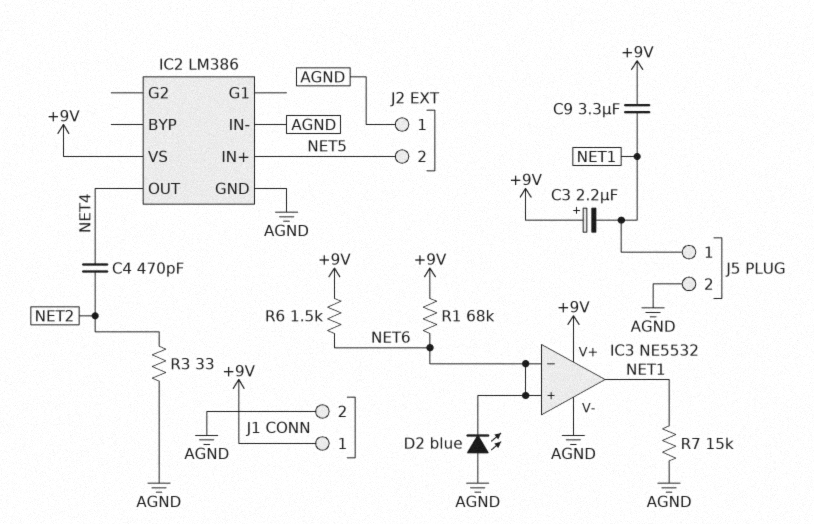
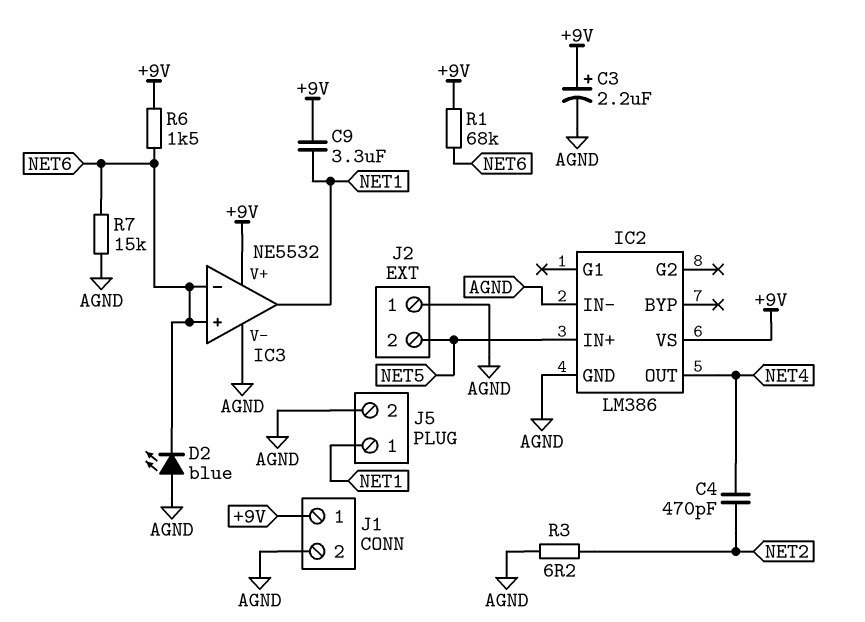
C3: 2.2uF (plus +9V, minus NET1) -> 2.2uF (plus +9V, minus AGND)
R3: 33 (AGND, NET2) -> 6.2 (AGND, NET2)
R7: 15k (AGND, NET1) -> 15k (AGND, NET6)

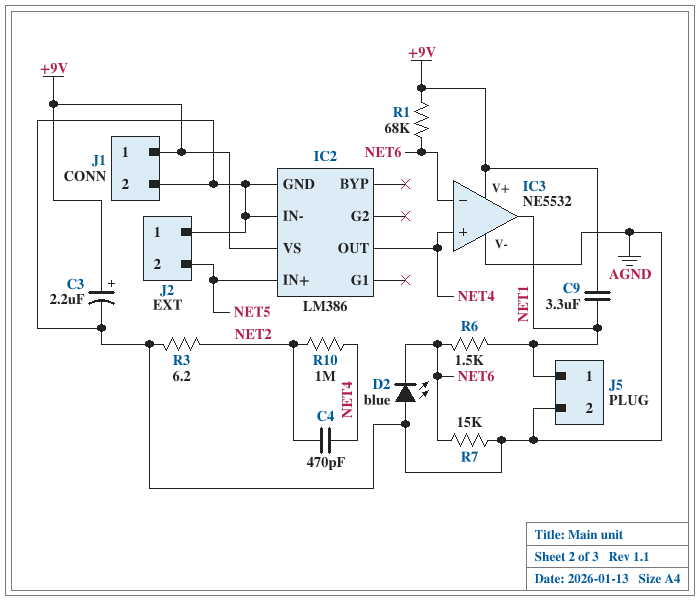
IC3 pin in+: NET6 -> NET4
R6: 1.5k (+9V, NET6) -> 1.5k (NET1, NET6)
R10: none -> 1M (NET2, NET4)

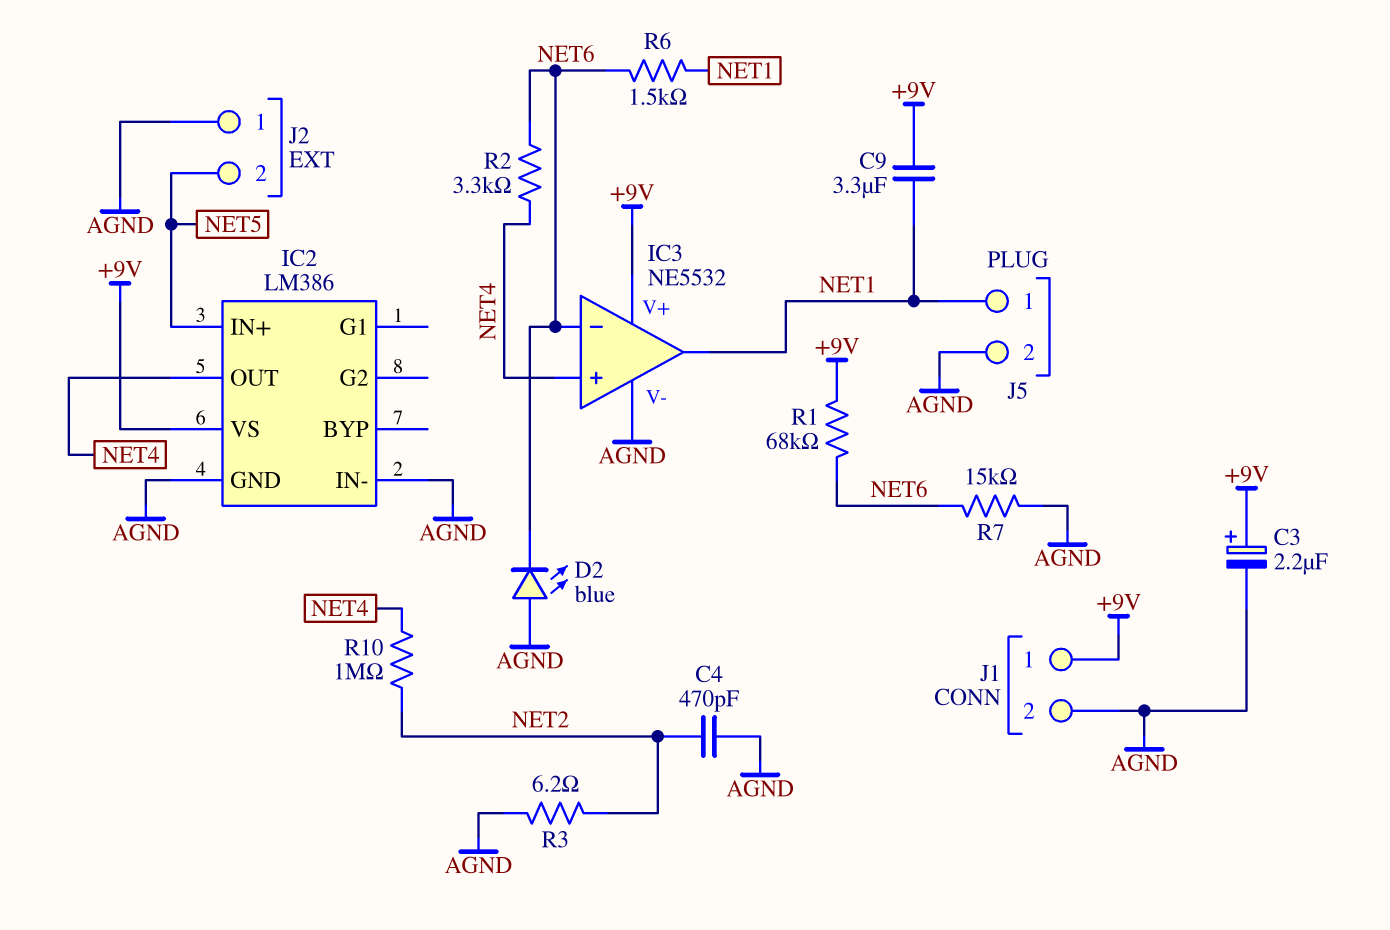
C4: 470pF (NET2, NET4) -> 470pF (AGND, NET2)
R2: none -> 3.3k (NET4, NET6)

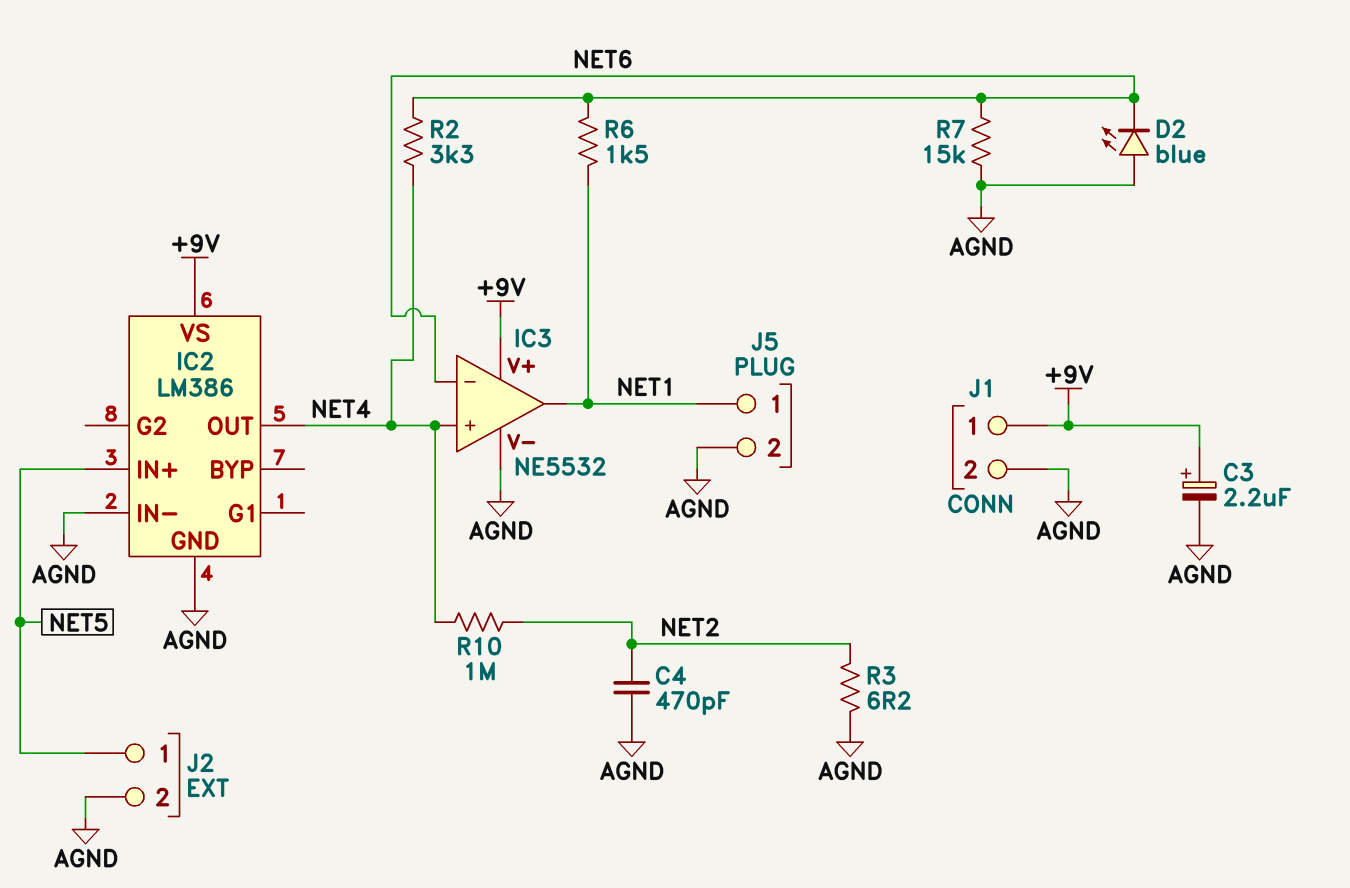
C9: 3.3uF (+9V, NET1) -> none
J2 pin 1: AGND -> NET5
J2 pin 2: NET5 -> AGND
R1: 68k (+9V, NET6) -> none

